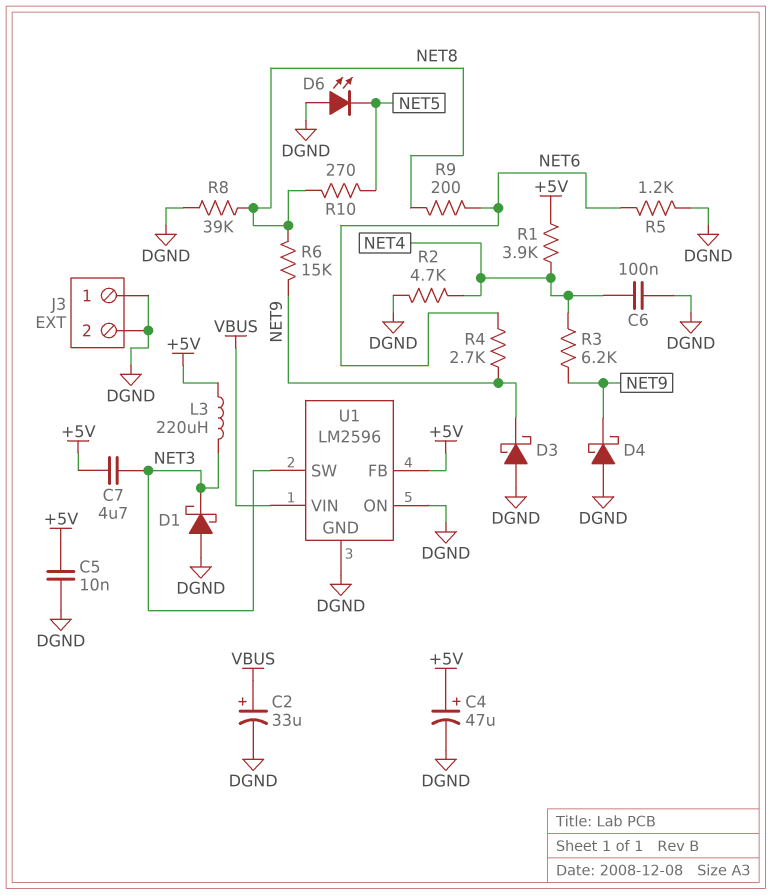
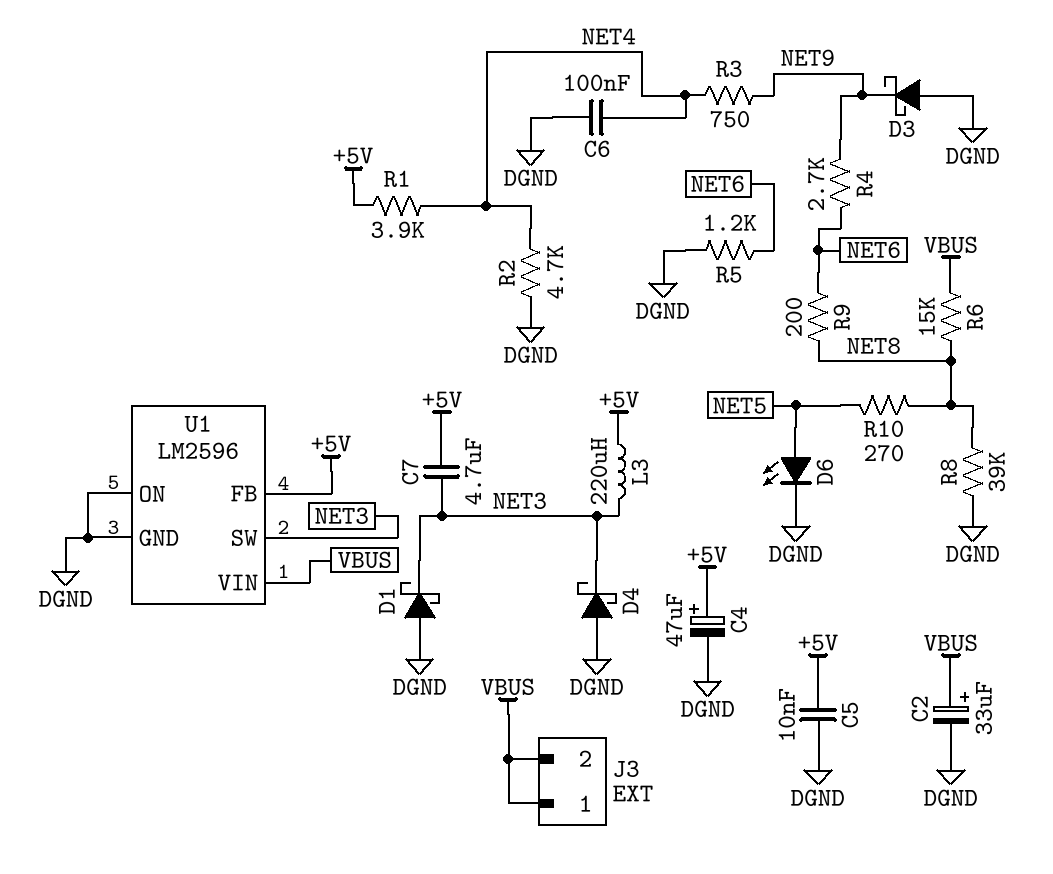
D4: schottky (A DGND, K NET9) -> schottky (A DGND, K NET3)
D6: LED (A DGND, K NET5) -> LED (A NET5, K DGND)
J3 pin 1: DGND -> VBUS
J3 pin 2: DGND -> VBUS
R3: 6.2k (NET4, NET9) -> 750 (NET4, NET9)
R6: 15k (NET8, NET9) -> 15k (NET8, VBUS)

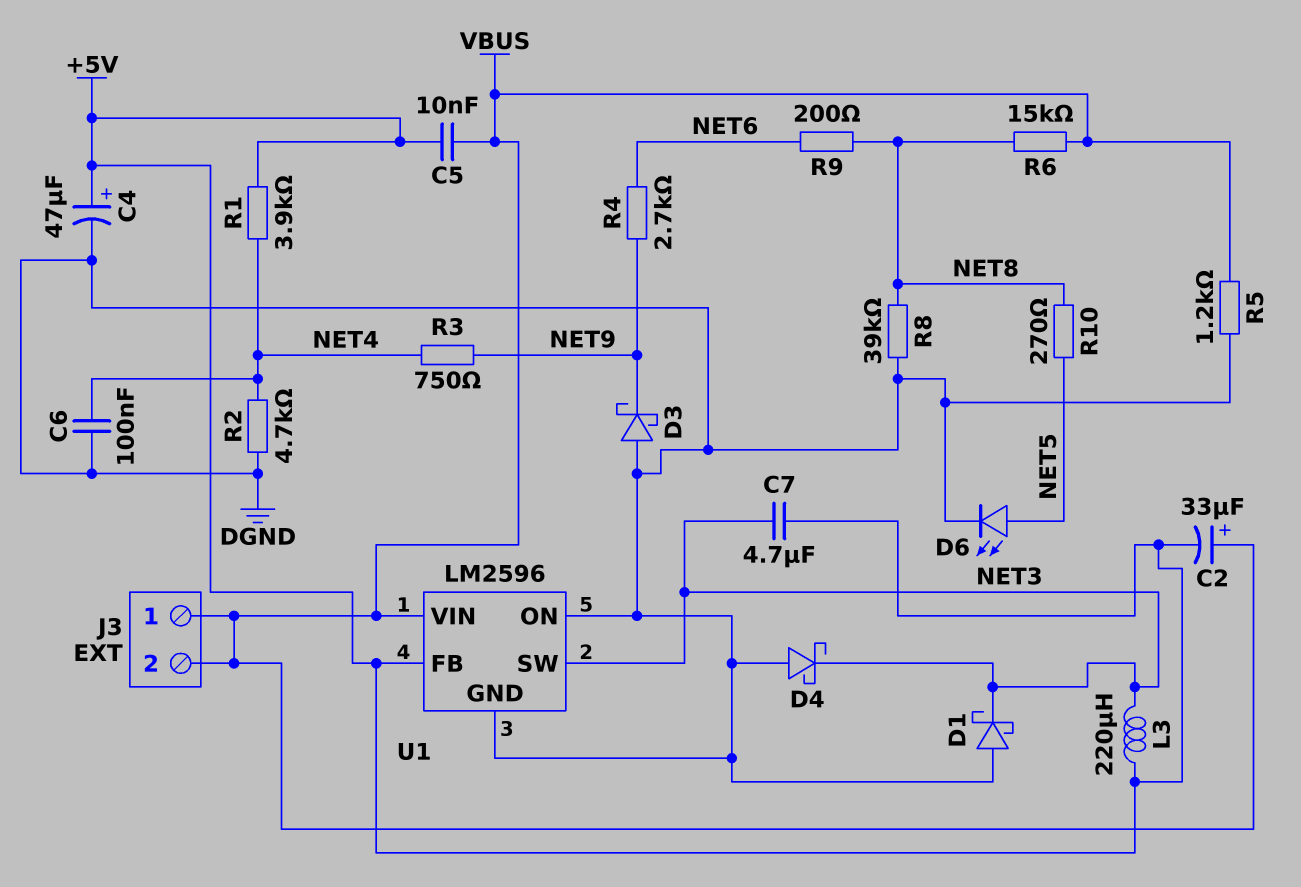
C2: 33uF (plus VBUS, minus DGND) -> 33uF (plus VBUS, minus +5V)
C5: 10nF (+5V, DGND) -> 10nF (+5V, VBUS)
R5: 1.2k (DGND, NET6) -> 1.2k (DGND, VBUS)

